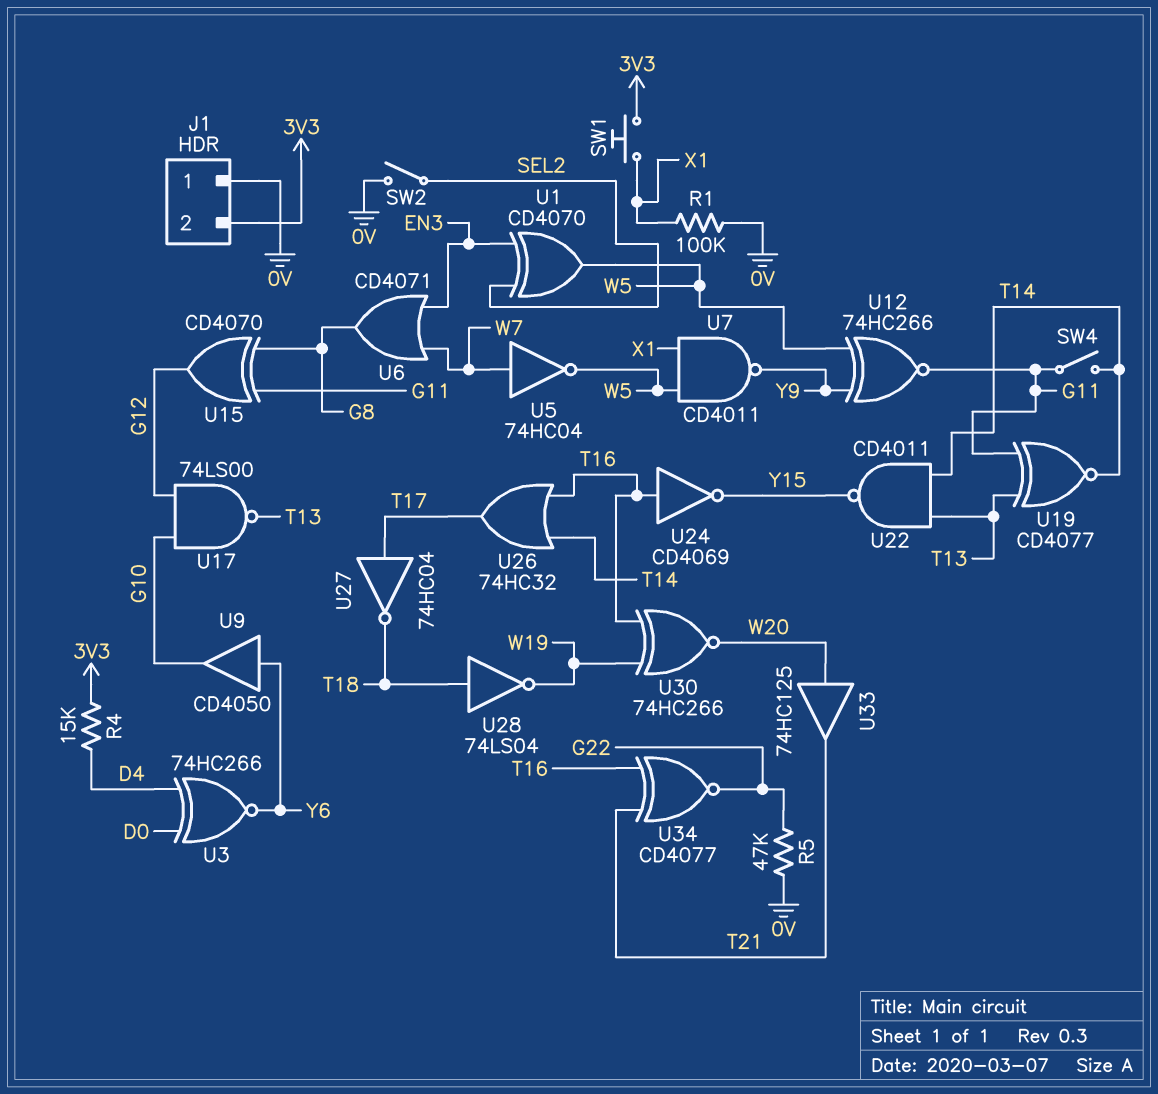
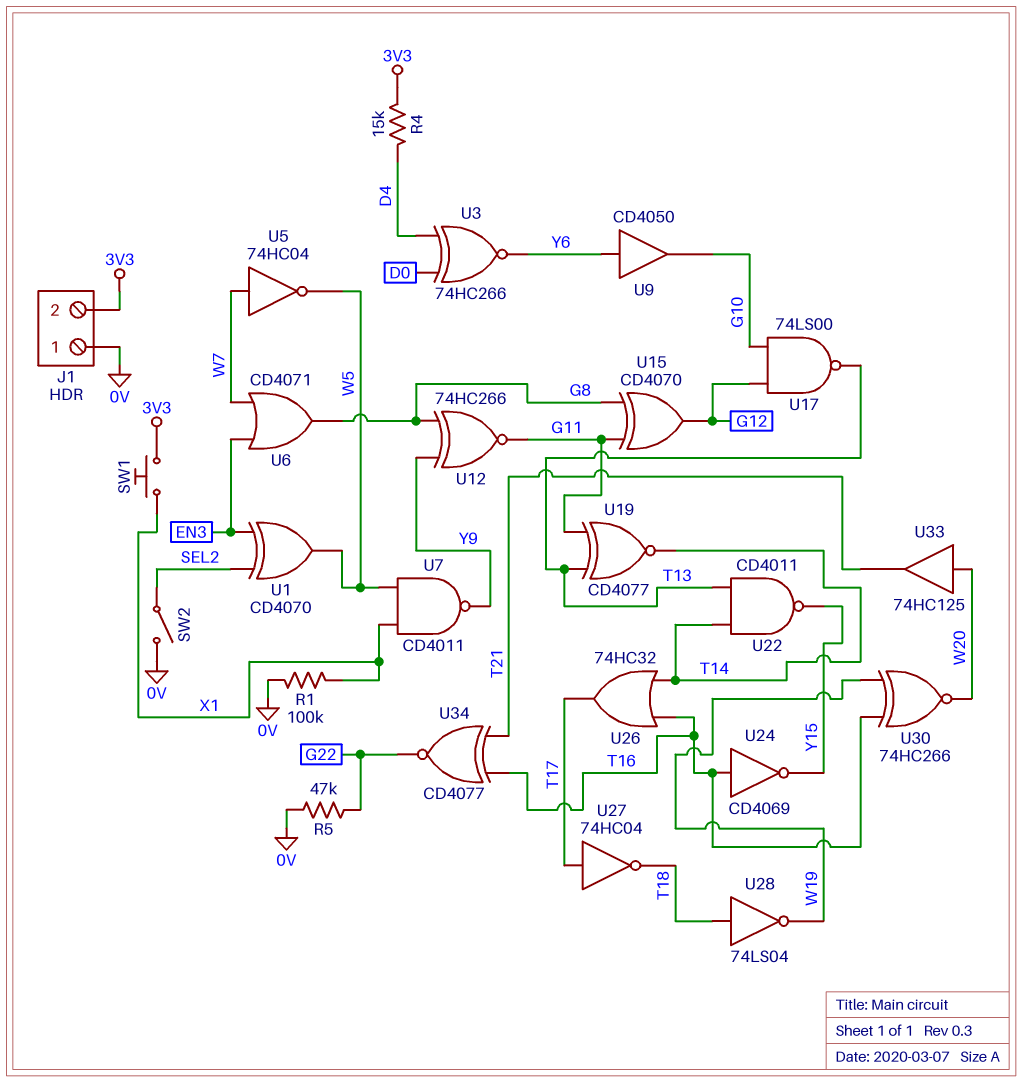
SW4: switch (G11, T14) -> none
U12: XNOR 74HC266 (in W5, in Y9, out G11) -> XNOR 74HC266 (in G8, in Y9, out G11)

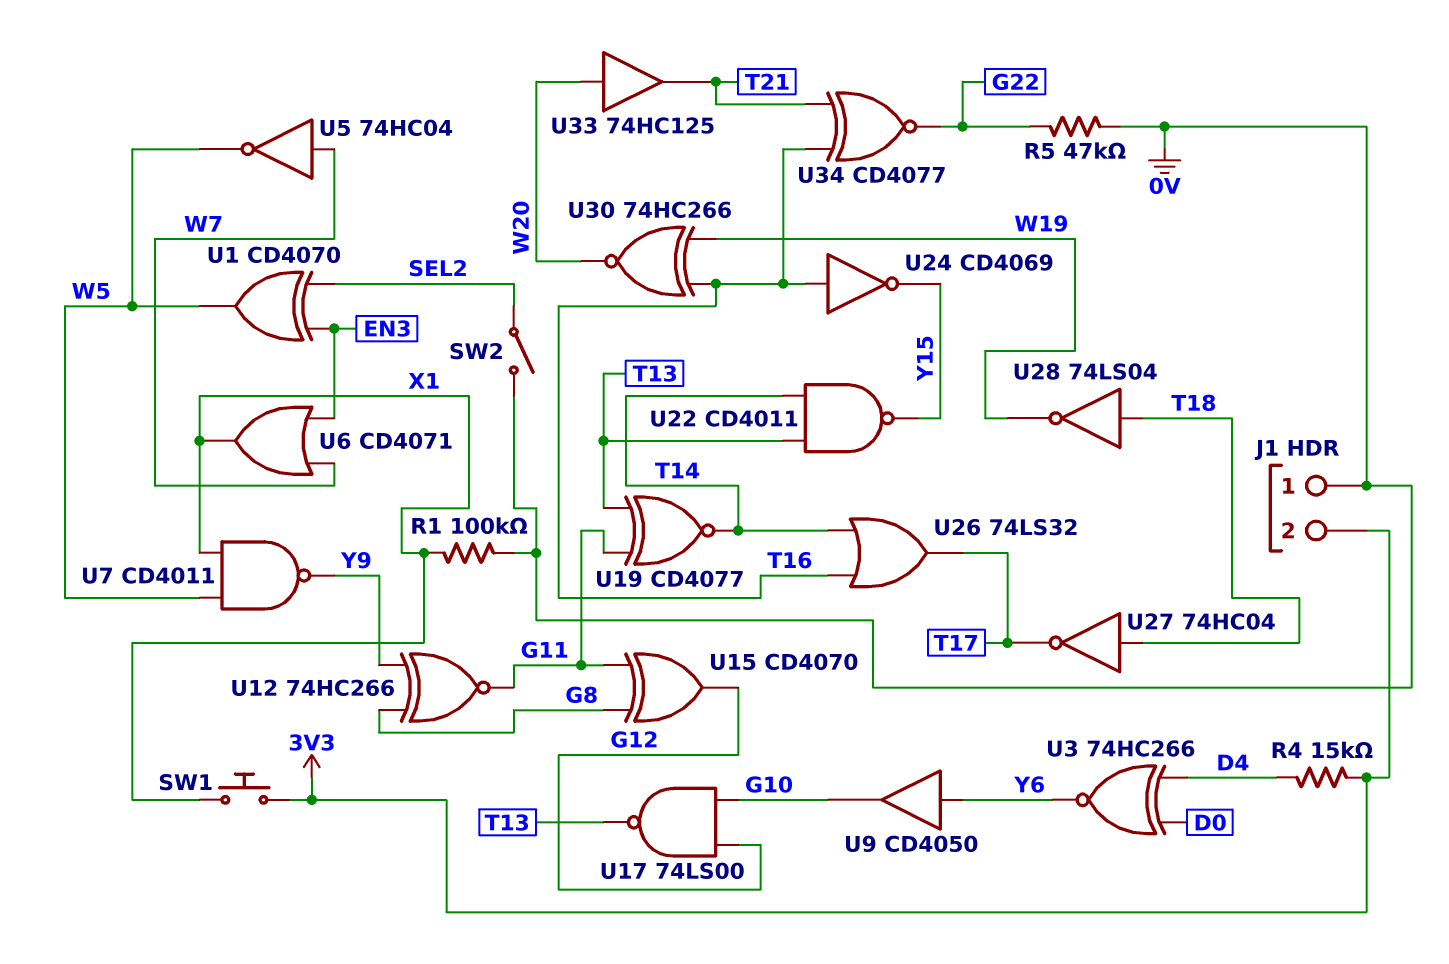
U6: OR CD4071 (in EN3, in W7, out G8) -> OR CD4071 (in EN3, in W7, out X1)
U26: OR 74HC32 (in T14, in T16, out T17) -> OR 74LS32 (in T14, in T16, out T17)
U27: NOT 74HC04 (in T17, out T18) -> NOT 74HC04 (in T18, out T17)

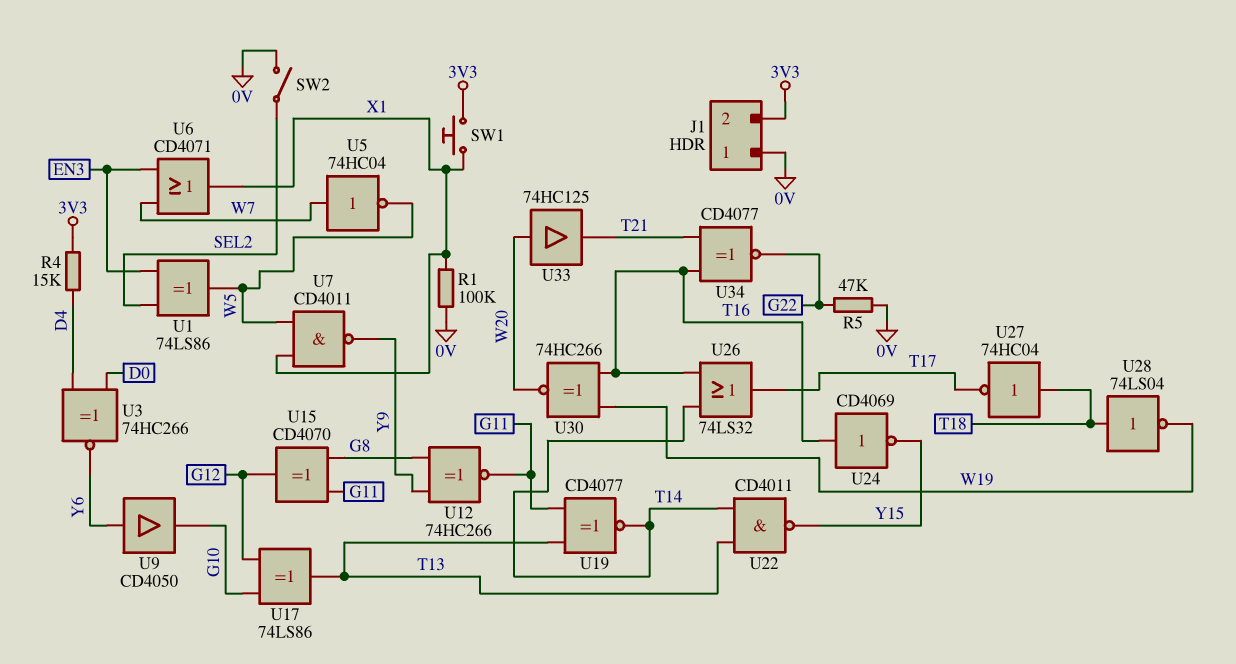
U1: XOR CD4070 (in EN3, in SEL2, out W5) -> XOR 74LS86 (in EN3, in SEL2, out W5)
U17: NAND 74LS00 (in G10, in G12, out T13) -> XOR 74LS86 (in G10, in G12, out T13)

